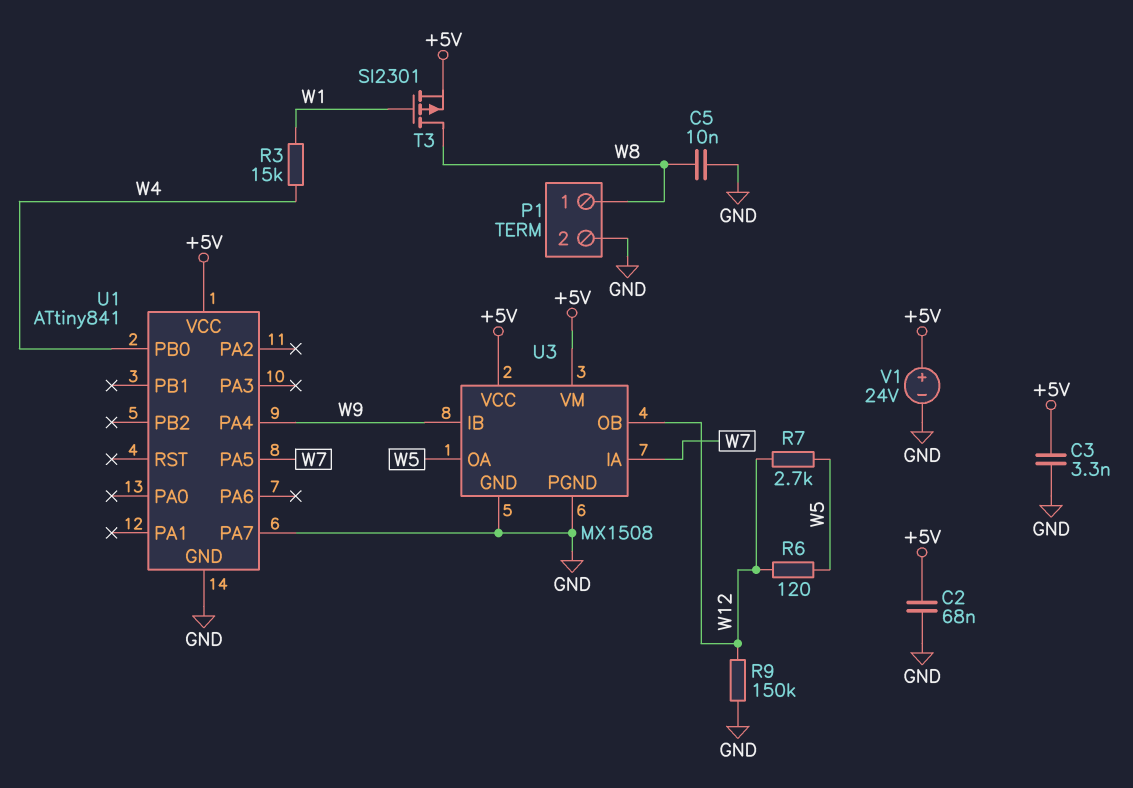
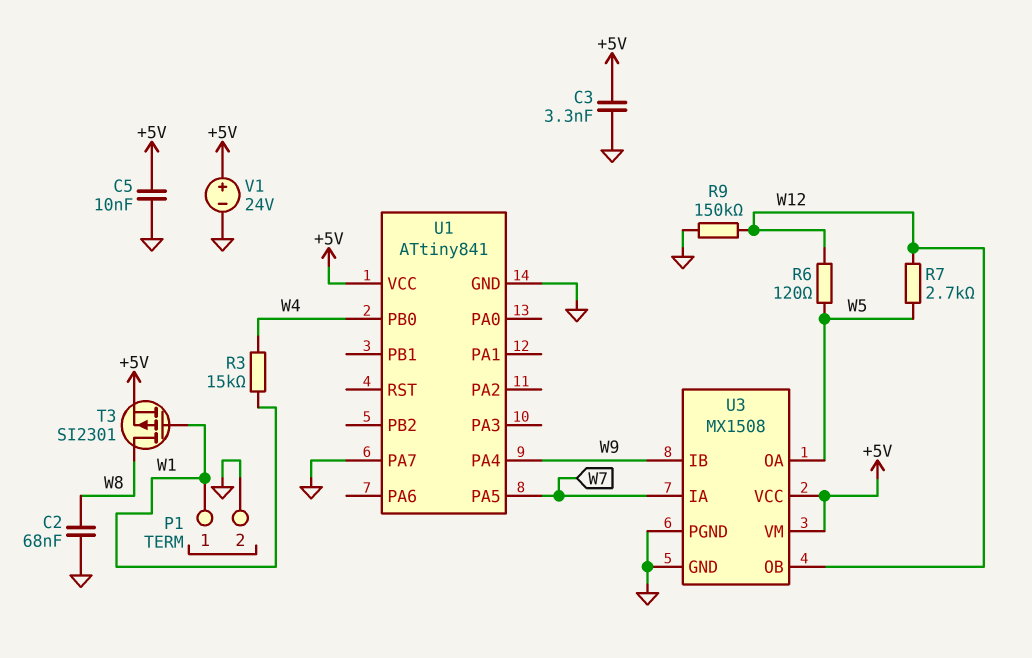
C2: 68nF (+5V, GND) -> 68nF (GND, W8)
C5: 10nF (GND, W8) -> 10nF (+5V, GND)
P1 pin 1: W8 -> W1

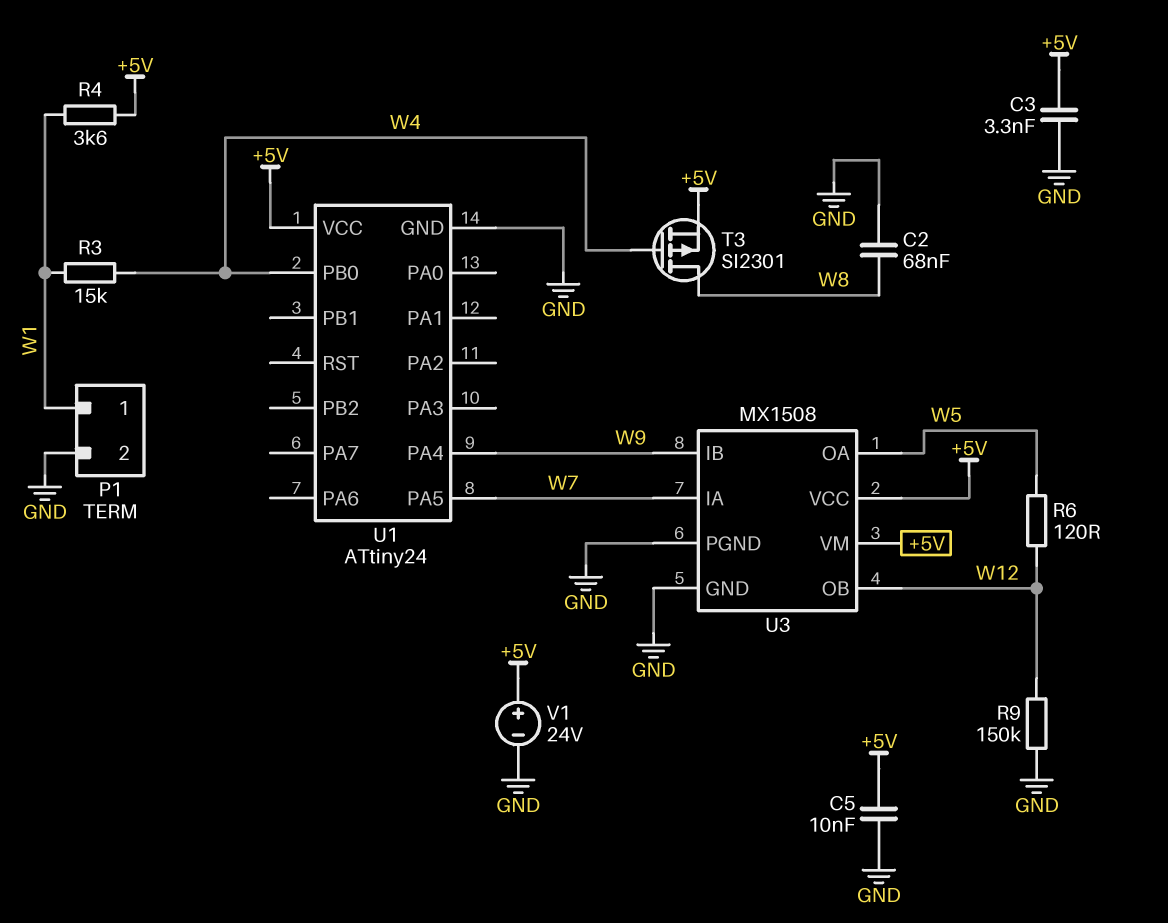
R4: none -> 3.6k (+5V, W1)
R7: 2.7k (W5, W12) -> none
T3: PMOS SI2301 (G W1, D W8, S +5V) -> PMOS SI2301 (G W4, D W8, S +5V)
U1: ATtiny841 -> ATtiny24
U1 pin PA7: GND -> none

